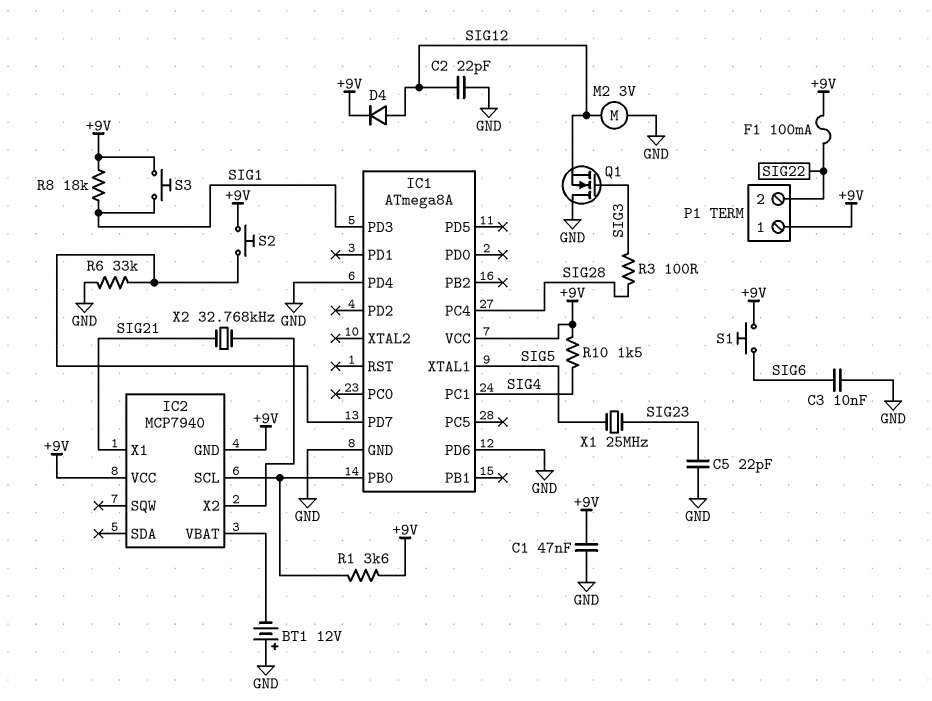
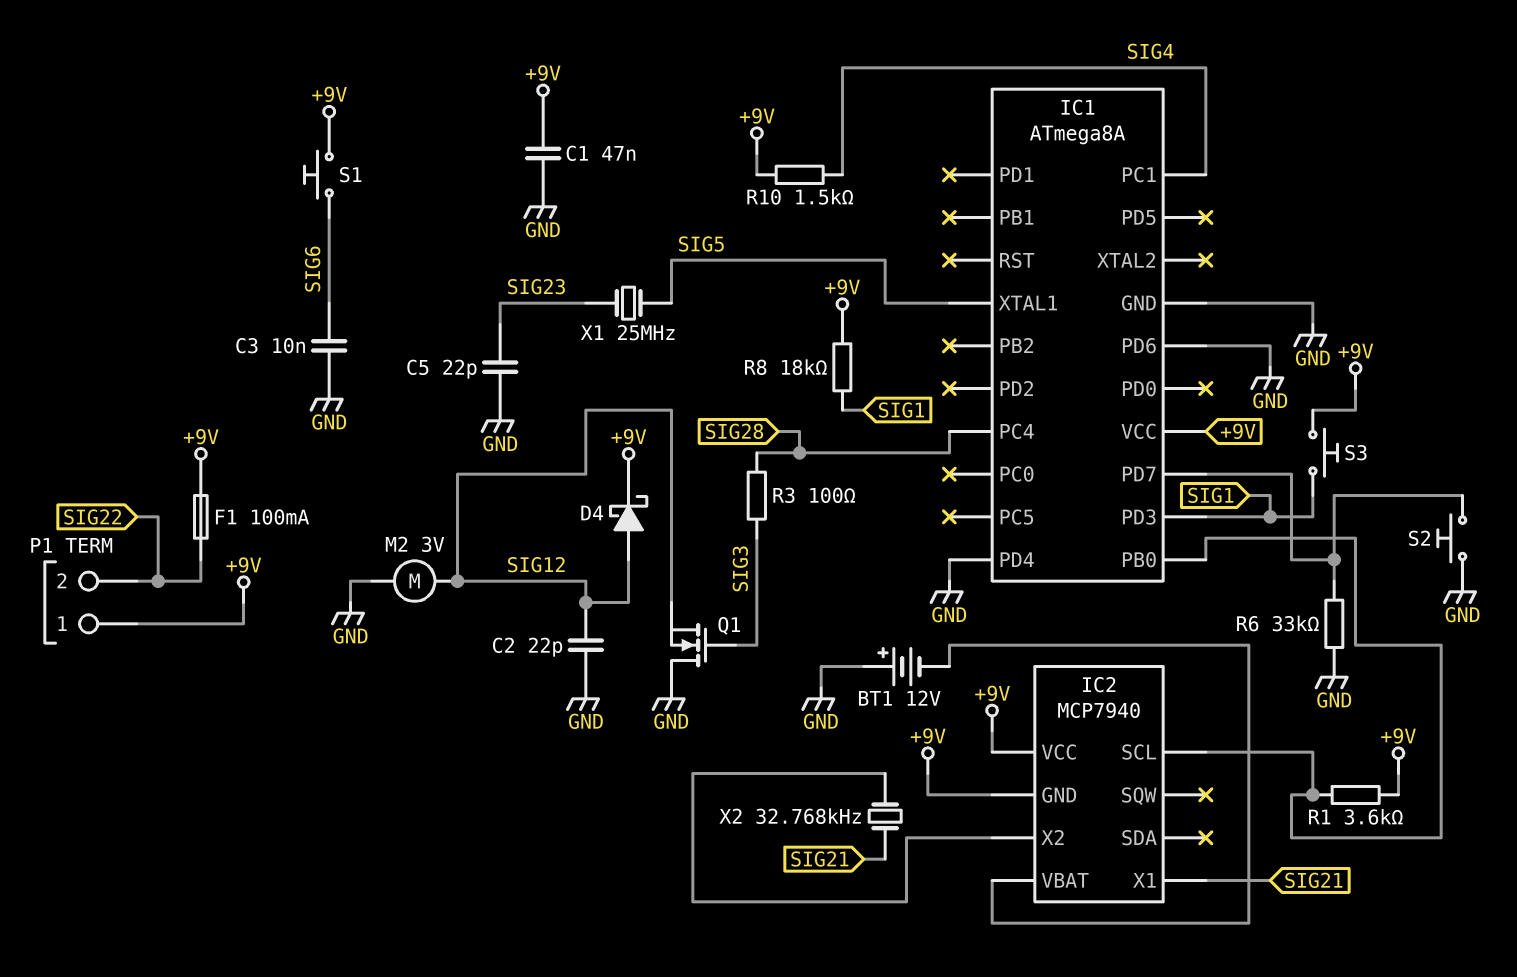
D4: diode (A SIG12, K +9V) -> schottky (A SIG12, K +9V)
S2: button (+9V, IC1/PD7) -> button (GND, IC1/PD7)

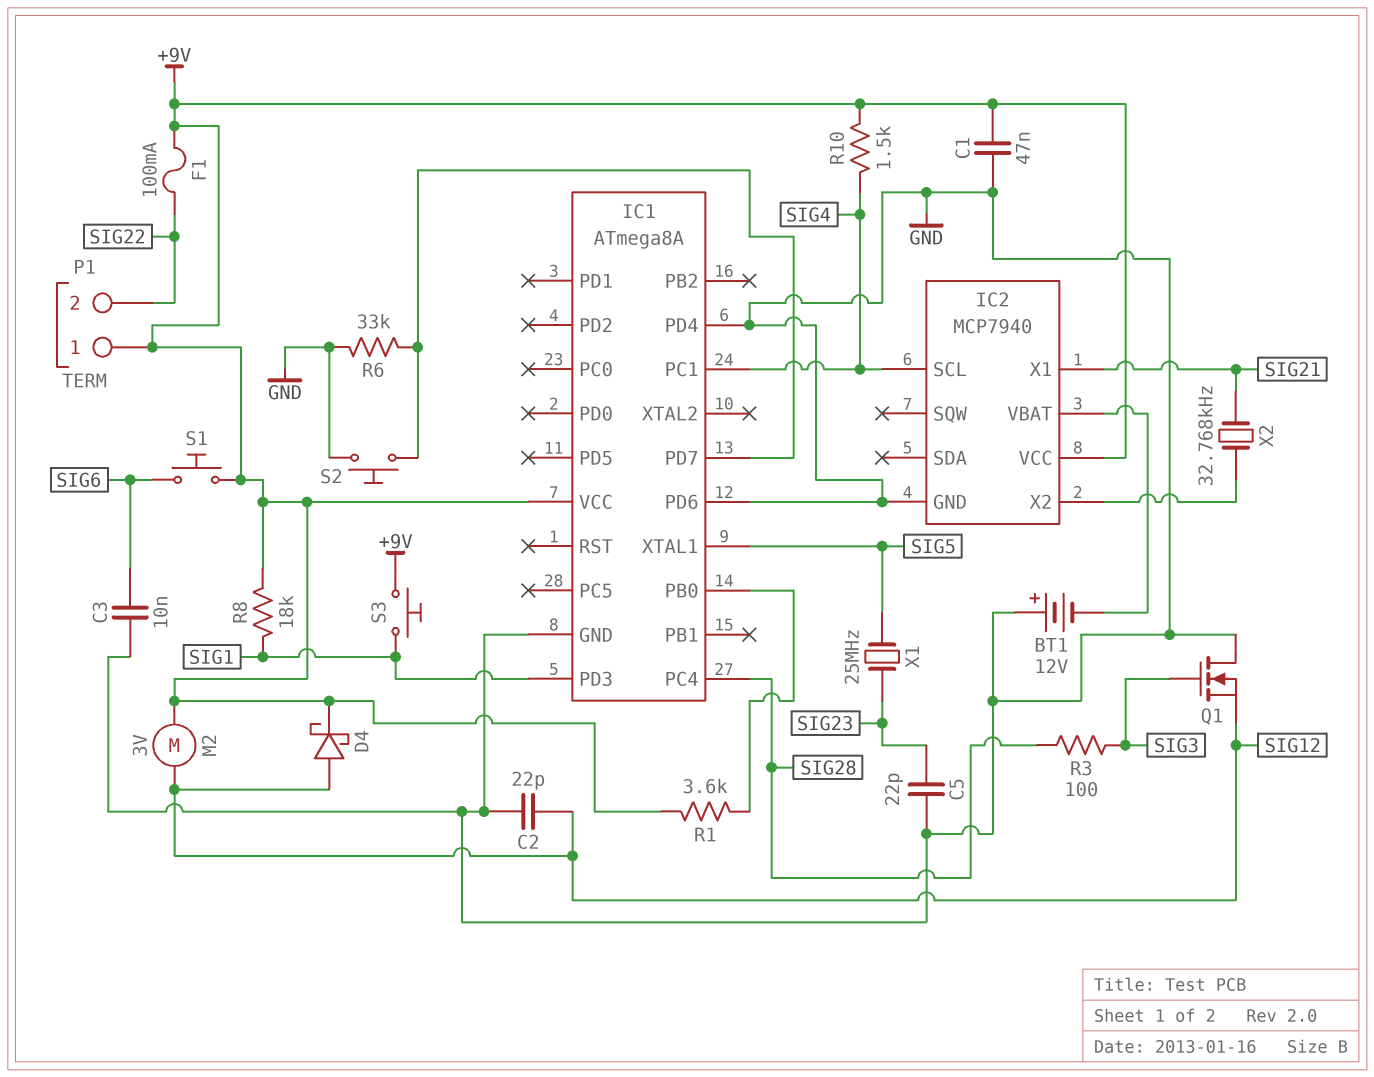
IC2 pin GND: +9V -> GND
IC2 pin SCL: IC1/PB0 -> SIG4
M2: motor 3V (GND, SIG12) -> motor 3V (+9V, SIG12)

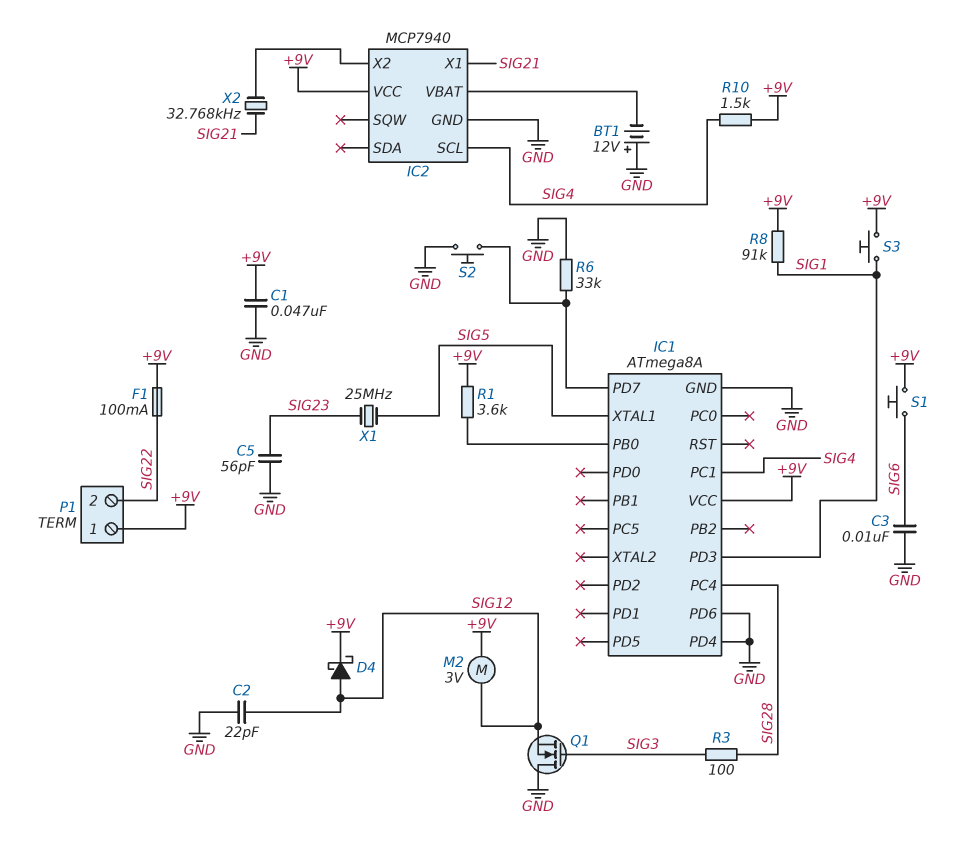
C5: 22pF (GND, SIG23) -> 56pF (GND, SIG23)
R8: 18k (+9V, SIG1) -> 91k (+9V, SIG1)

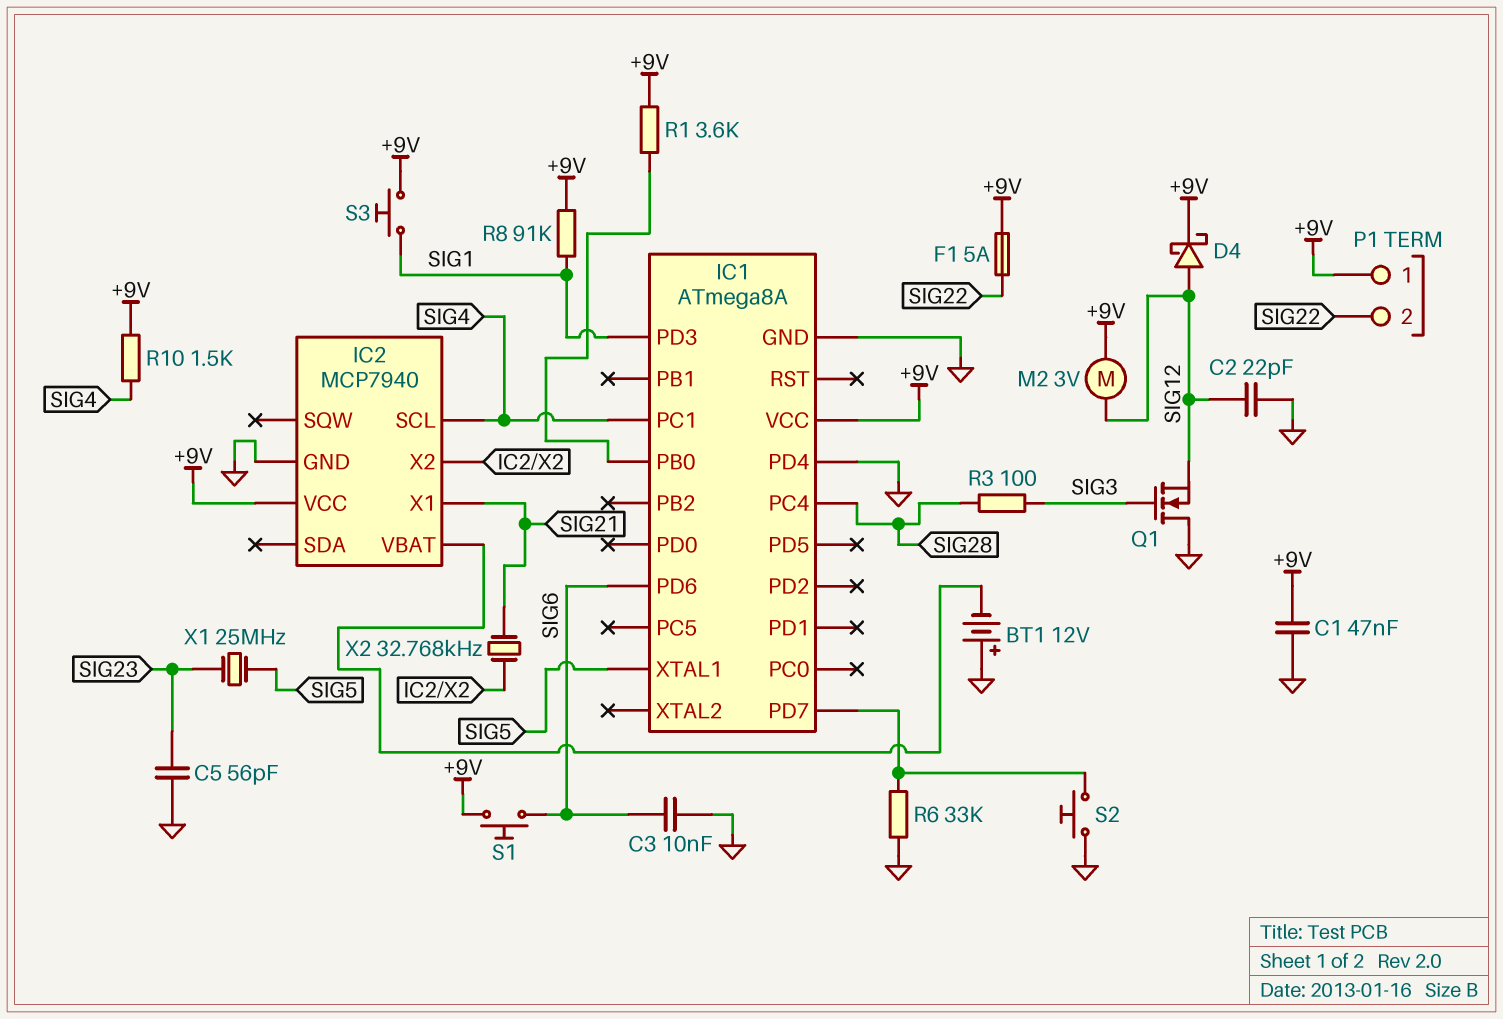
F1: 100mA (+9V, SIG22) -> 5A (+9V, SIG22)
IC1 pin PD6: GND -> SIG6

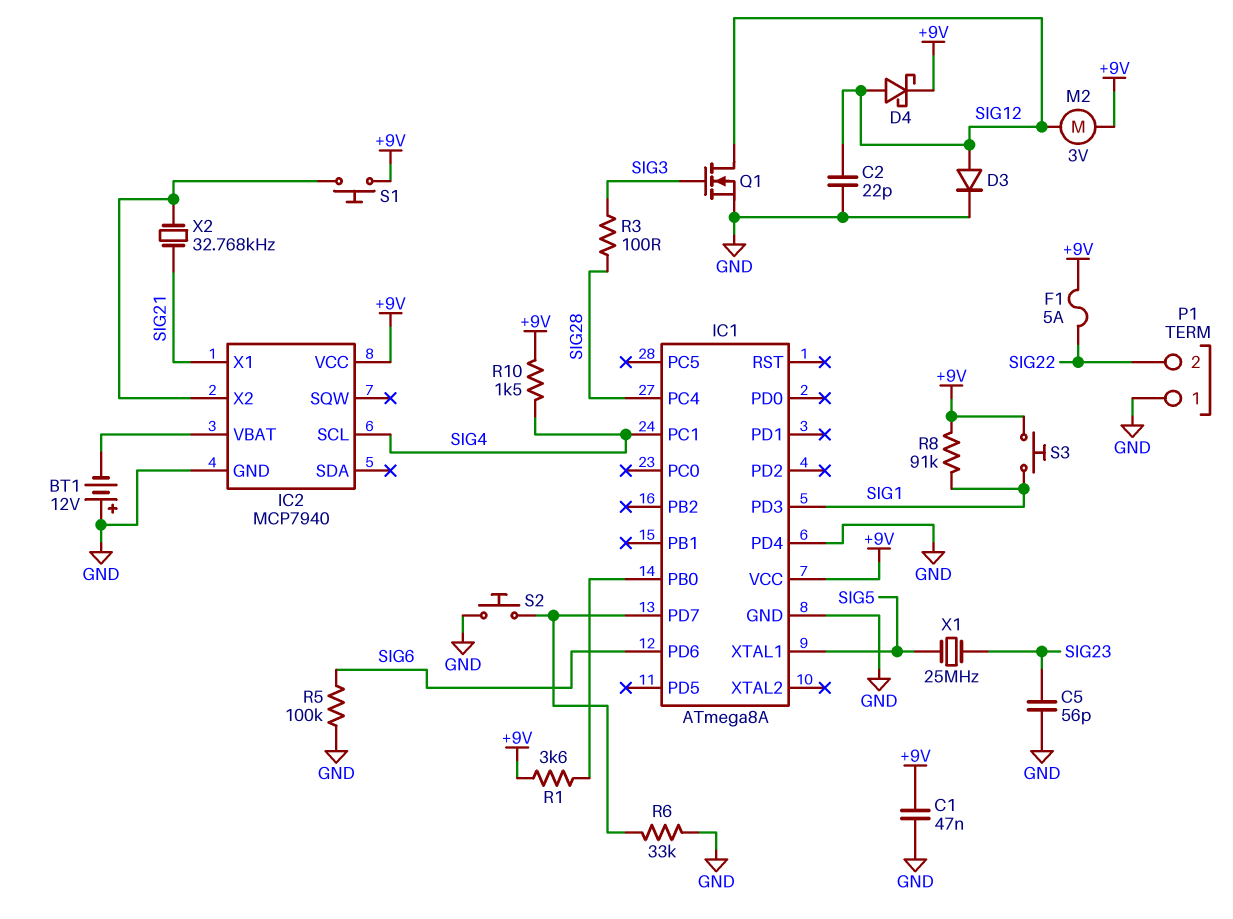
C3: 10nF (GND, SIG6) -> none
D3: none -> diode (A SIG12, K GND)
P1 pin 1: +9V -> GND
Q1: NMOS (G SIG3, D GND, S SIG12) -> NMOS (G SIG3, D SIG12, S GND)
R5: none -> 100k (GND, SIG6)
S1: button (+9V, SIG6) -> button (+9V, IC2/X2)

